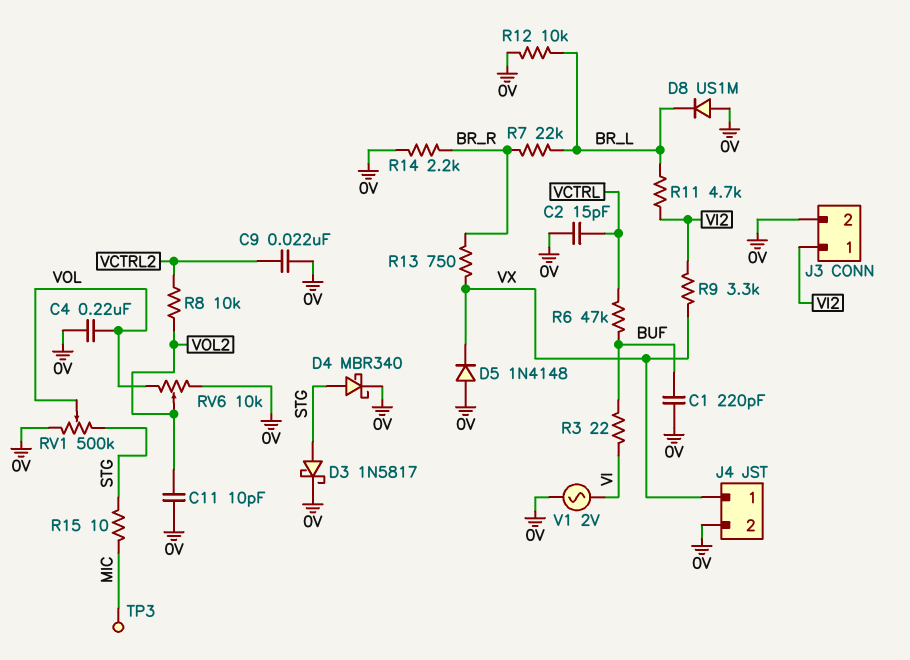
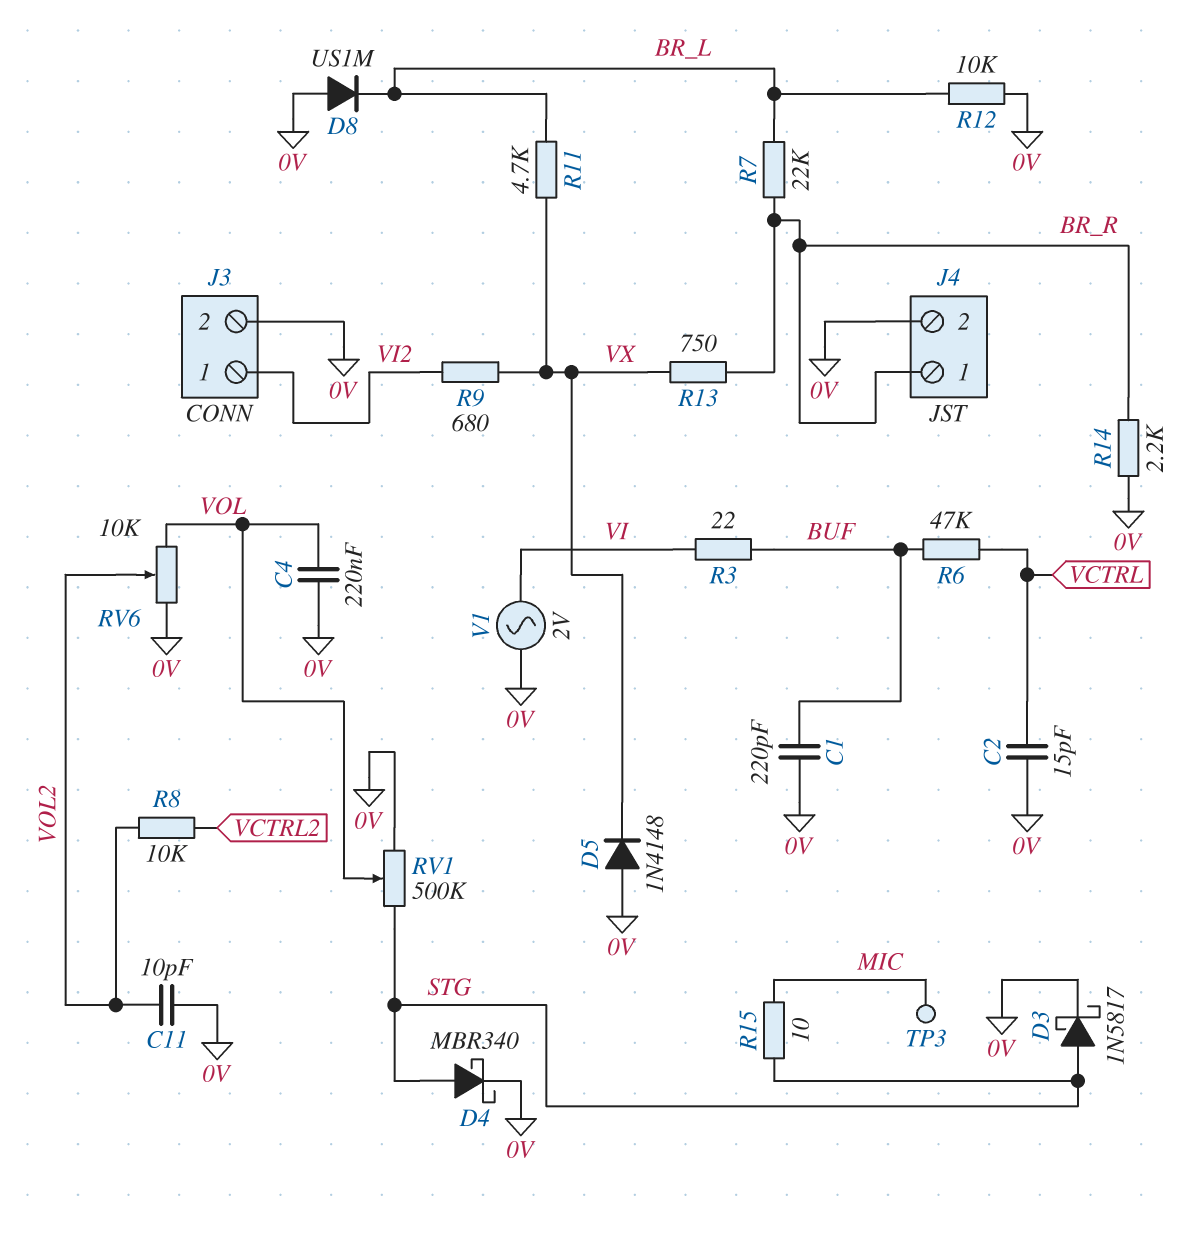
C9: 22nF (0V, VCTRL2) -> none
J4 pin 1: VX -> BR_R
R9: 3.3k (VI2, VX) -> 680 (VI2, VX)
R11: 4.7k (BR_L, VI2) -> 4.7k (BR_L, VX)

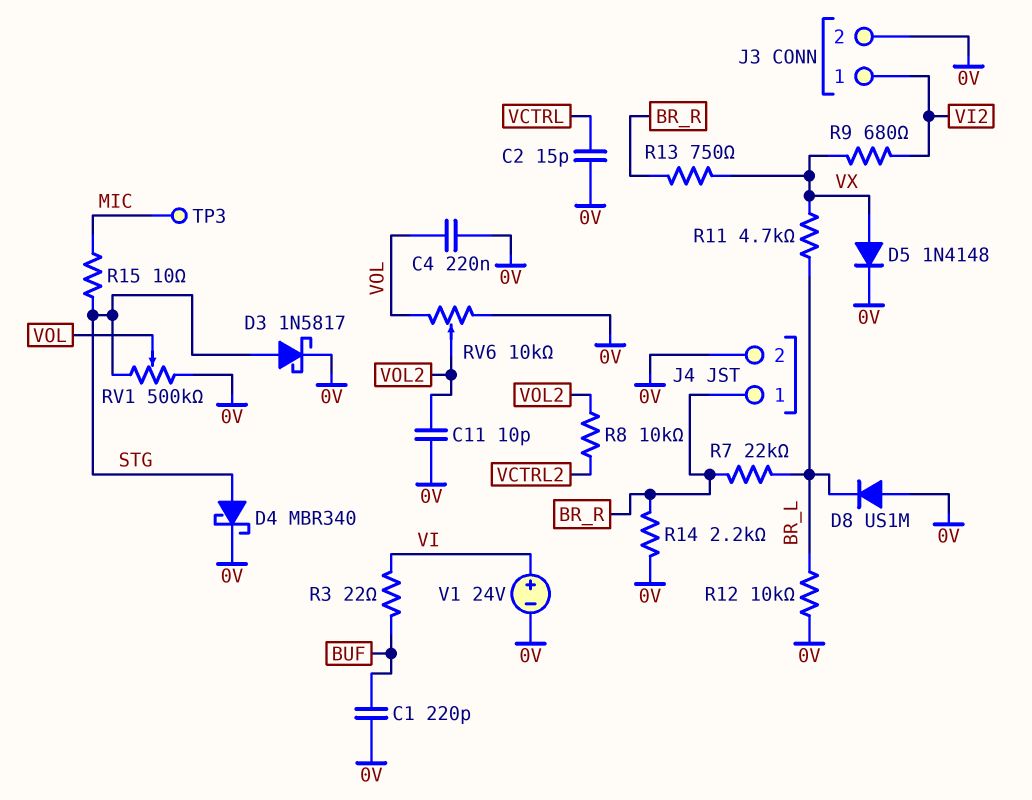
D5: diode 1N4148 (A 0V, K VX) -> diode 1N4148 (A VX, K 0V)
R6: 47k (BUF, VCTRL) -> none
V1: AC 2V (0V, VI) -> 24V (plus VI, minus 0V)

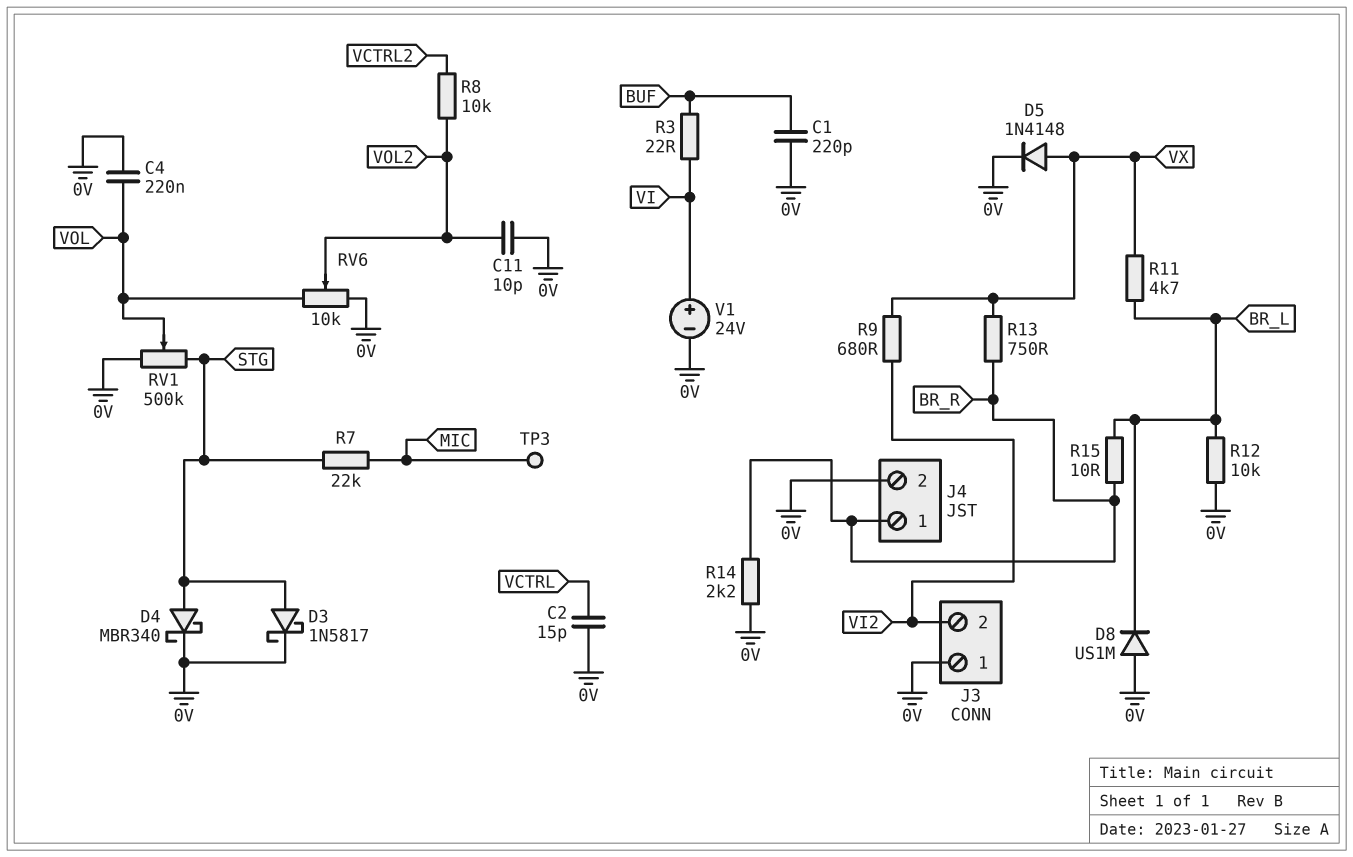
J3 pin 1: VI2 -> 0V
J3 pin 2: 0V -> VI2
R7: 22k (BR_L, BR_R) -> 22k (MIC, STG)
R15: 10 (MIC, STG) -> 10 (BR_L, BR_R)

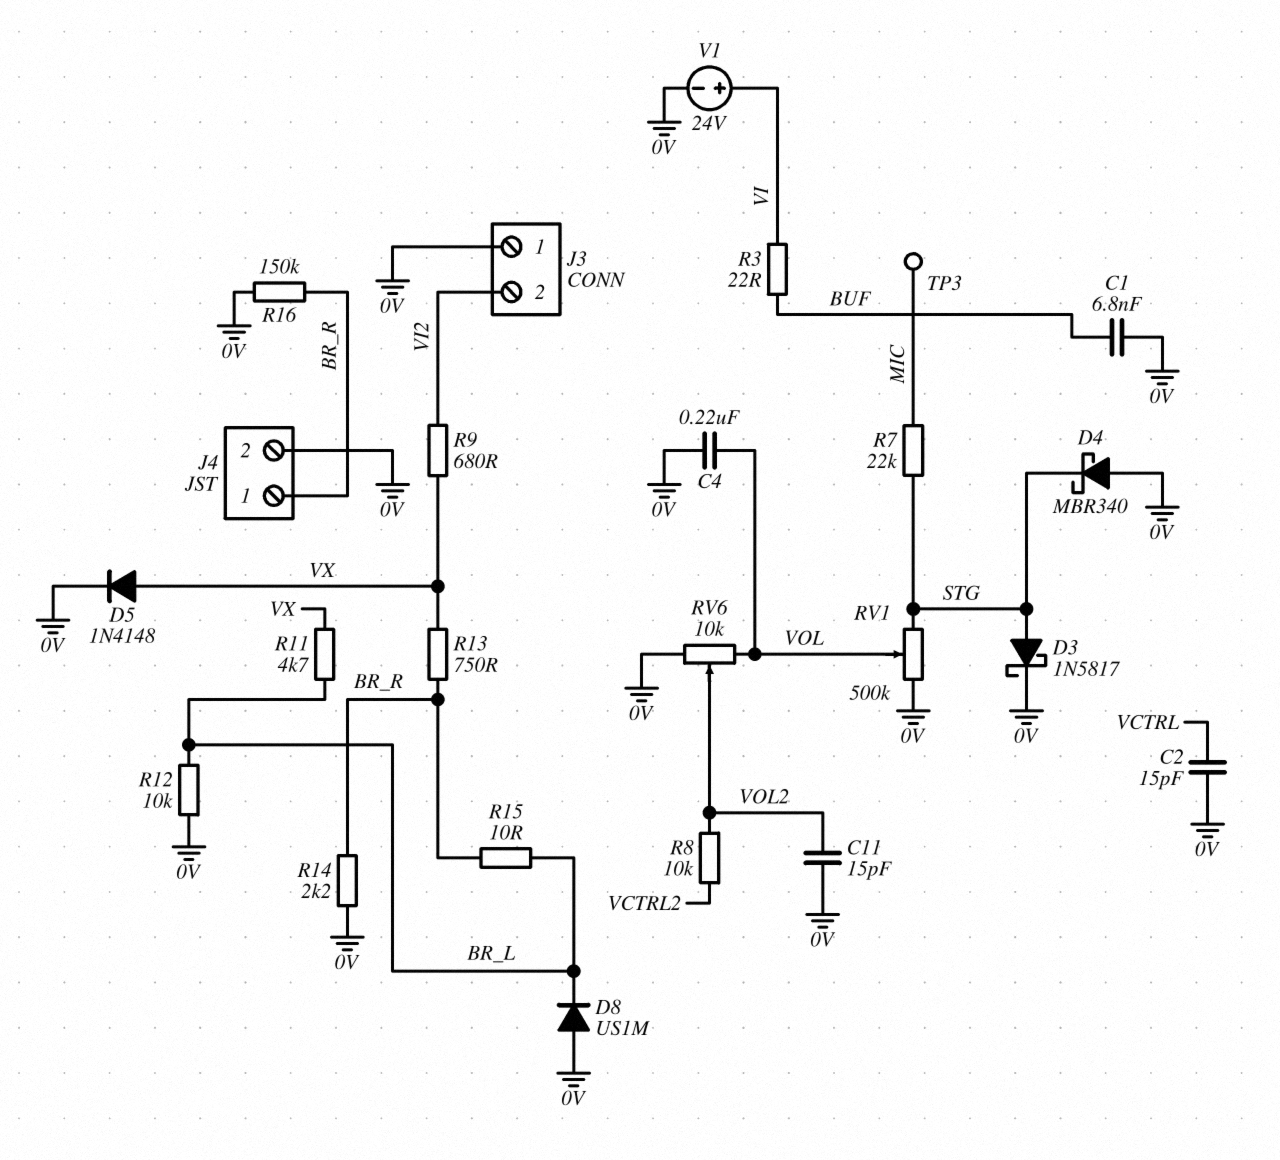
C1: 220pF (0V, BUF) -> 6.8nF (0V, BUF)
C11: 10pF (0V, VOL2) -> 15pF (0V, VOL2)
D4: schottky MBR340 (A STG, K 0V) -> schottky MBR340 (A 0V, K STG)
R16: none -> 150k (0V, BR_R)

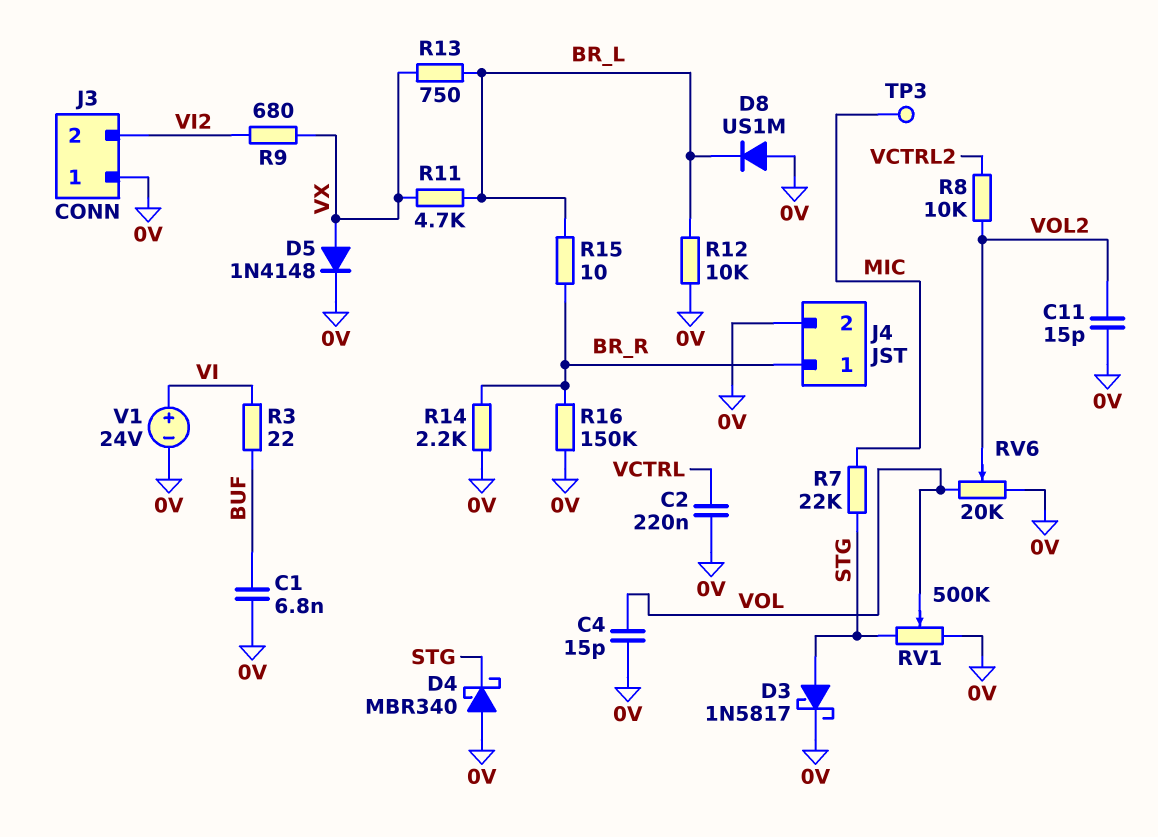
C2: 15pF (0V, VCTRL) -> 220nF (0V, VCTRL)
C4: 220nF (0V, VOL) -> 15pF (0V, VOL)
R13: 750 (BR_R, VX) -> 750 (BR_L, VX)
RV6: 10k (0V, VOL, wiper VOL2) -> 20k (0V, VOL, wiper VOL2)

